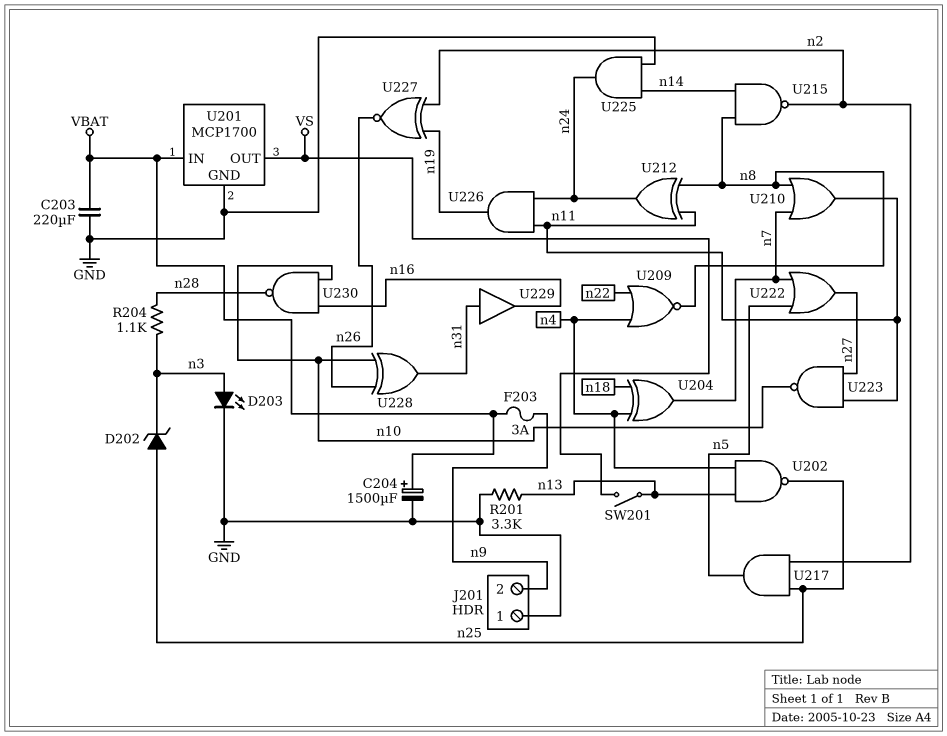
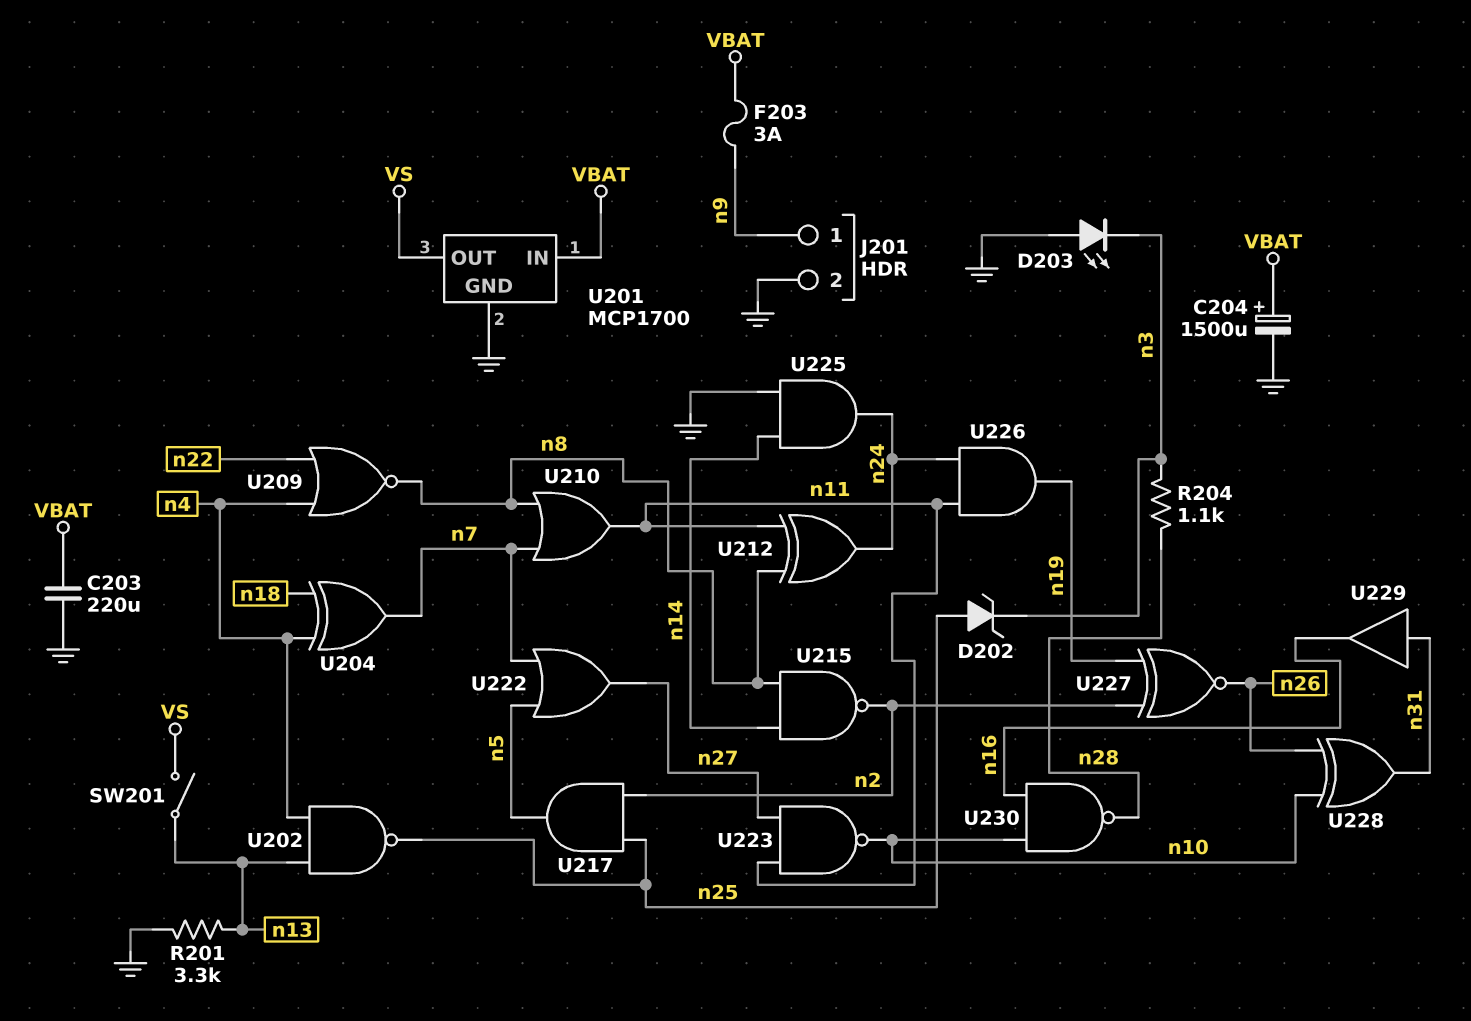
D203: LED (A n3, K GND) -> LED (A GND, K n3)
J201 pin 1: GND -> n9
J201 pin 2: n9 -> GND

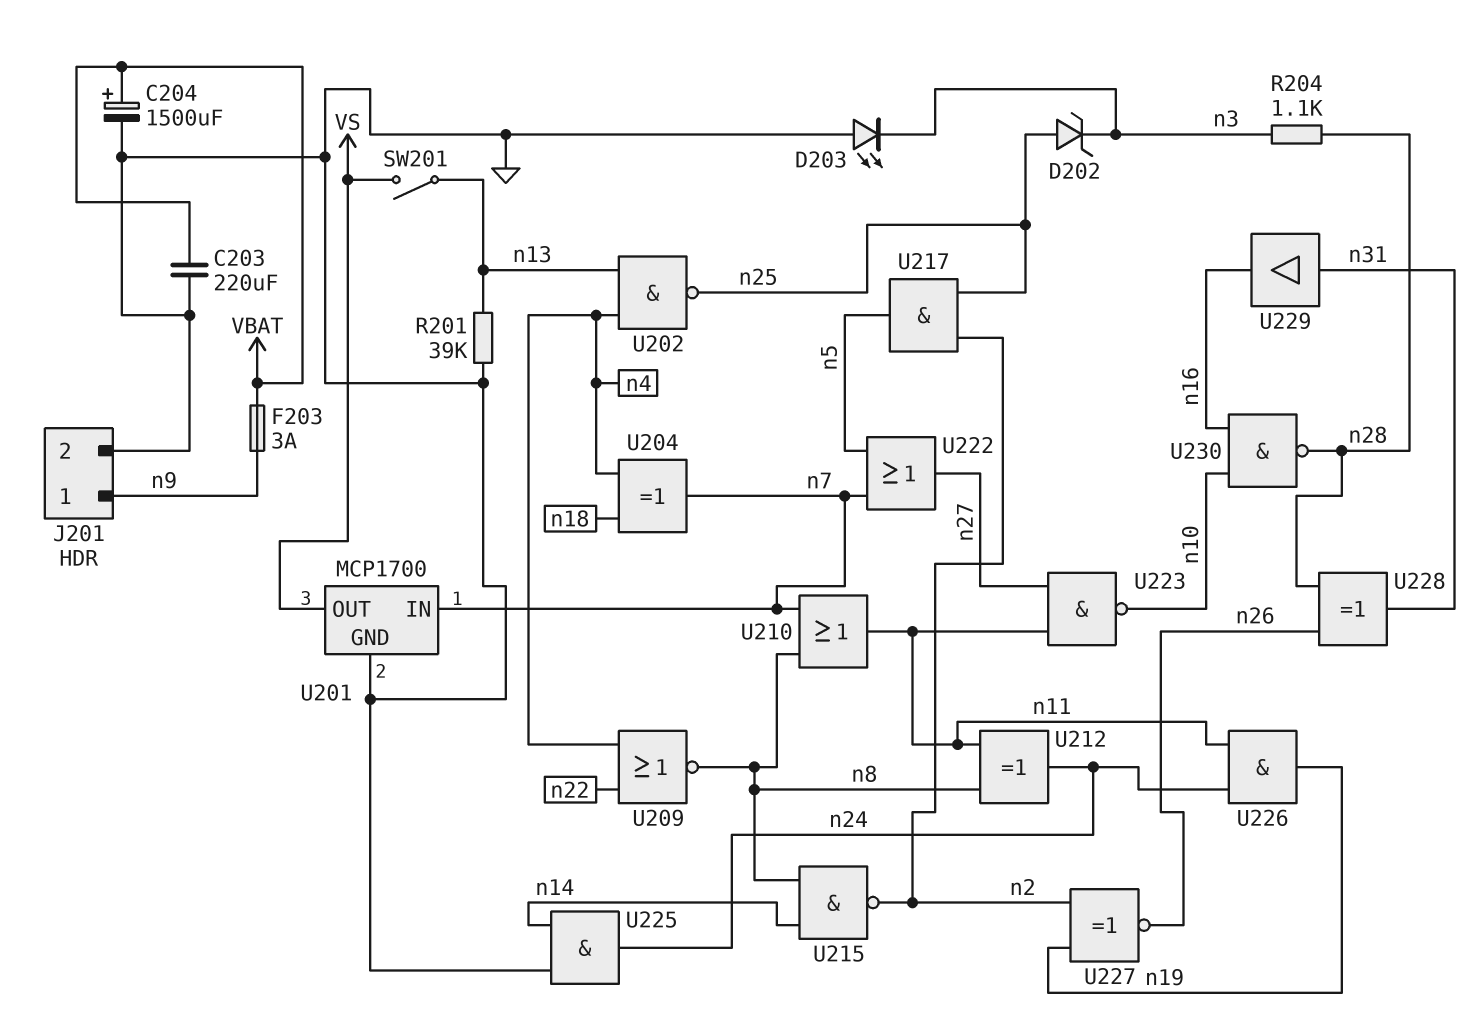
R201: 3.3k (GND, n13) -> 39k (GND, n13)
U201 pin IN: VBAT -> n7
U228: XOR (in n10, in n26, out n31) -> XOR (in n26, in n28, out n31)

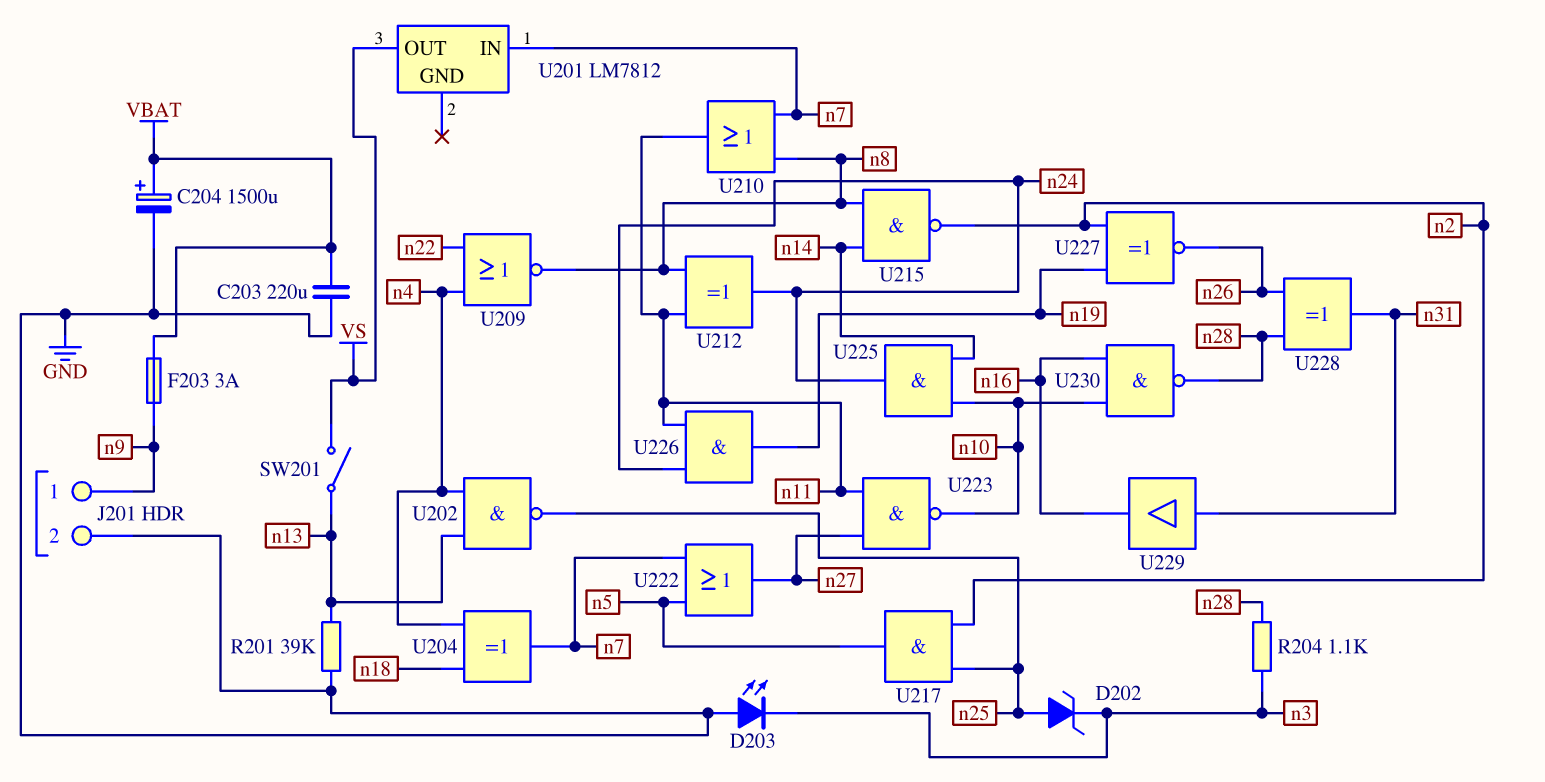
U201: MCP1700 -> LM7812
U201 pin GND: GND -> none
U225: AND (in GND, in n14, out n24) -> AND (in n10, in n14, out n24)

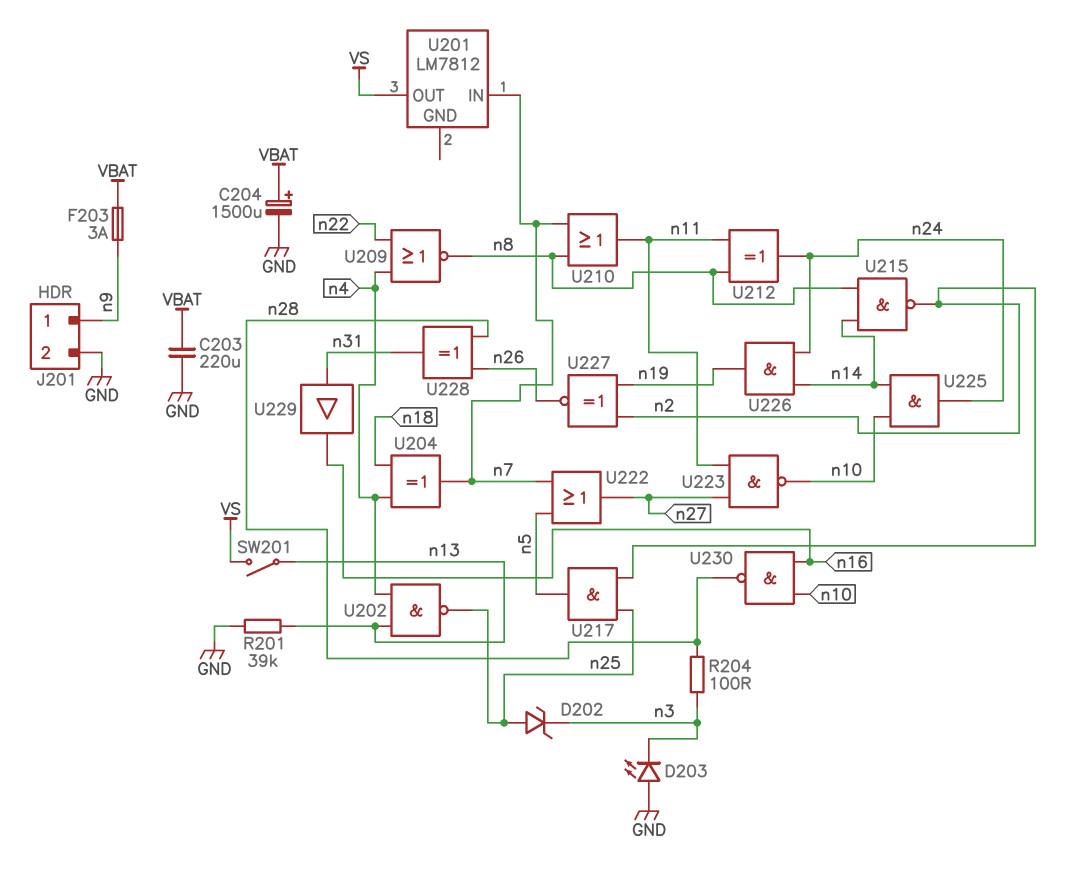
R204: 1.1k (n3, n28) -> 100 (n3, n28)
U226: AND (in n11, in n24, out n19) -> AND (in n14, in n24, out n19)

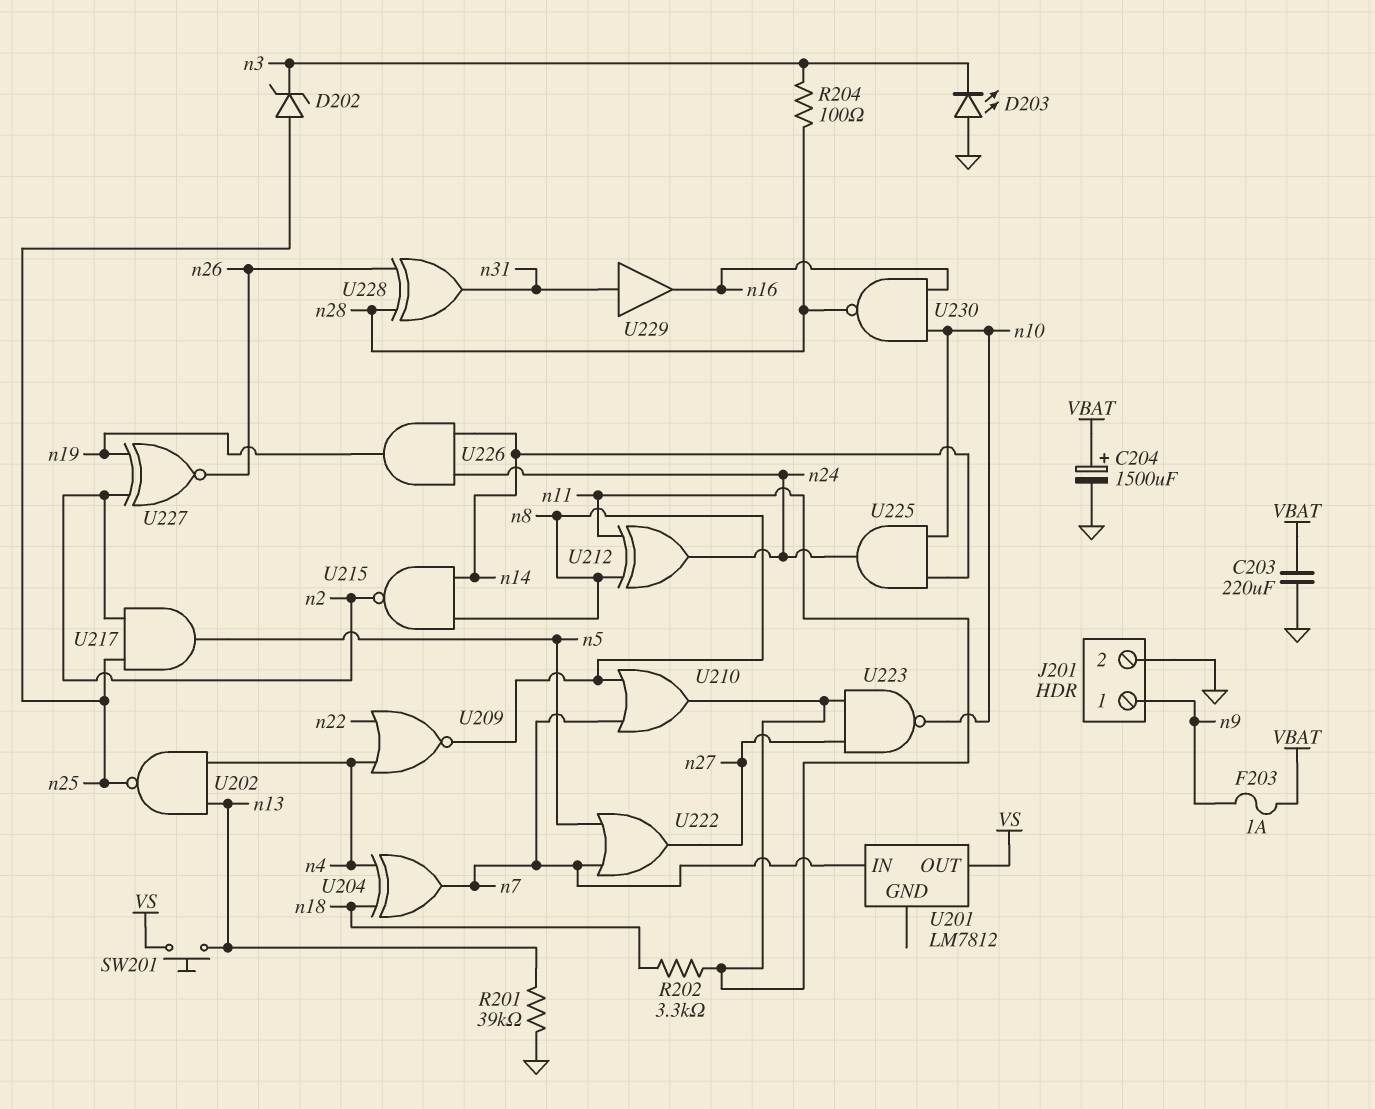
F203: 3A (VBAT, n9) -> 1A (VBAT, n9)
R202: none -> 3.3k (n11, n18)
SW201: switch (VS, n13) -> button (VS, n13)

